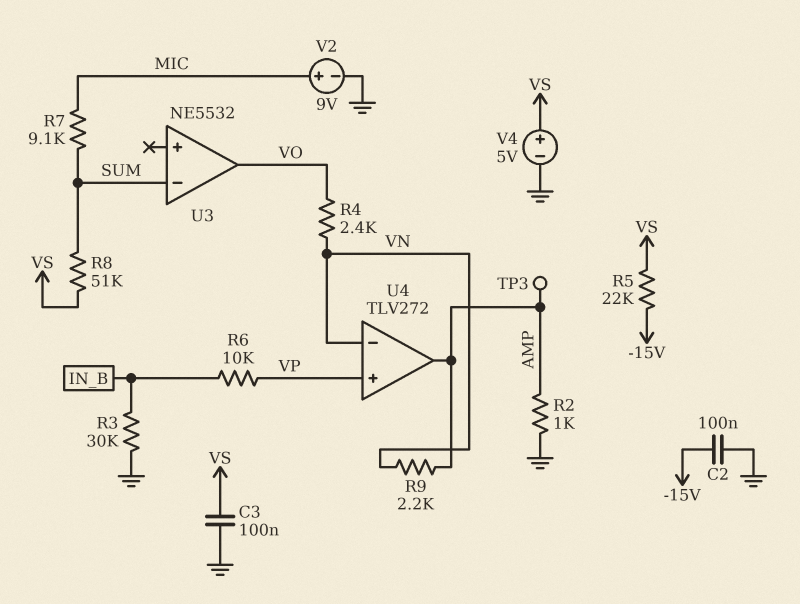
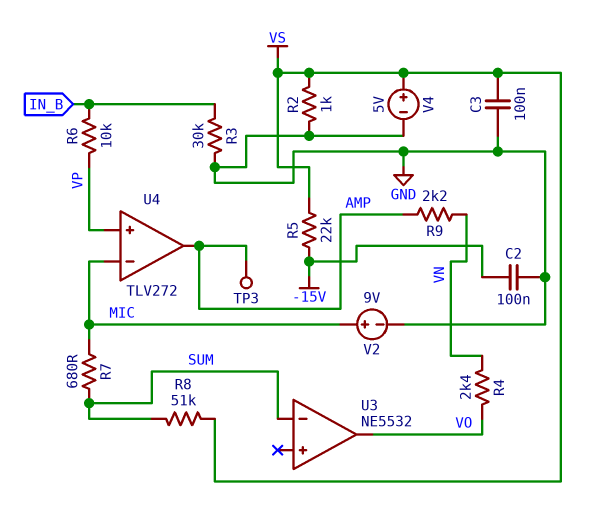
R2: 1k (AMP, GND) -> 1k (GND, VS)
R7: 9.1k (MIC, SUM) -> 680 (MIC, SUM)
U4 pin in-: VN -> MIC

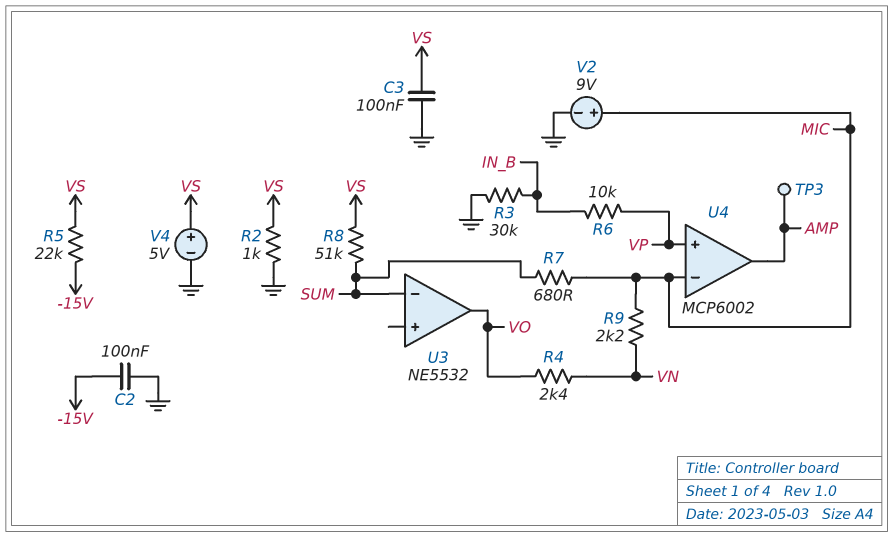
R9: 2.2k (AMP, VN) -> 2.2k (MIC, VN)
U4: TLV272 -> MCP6002

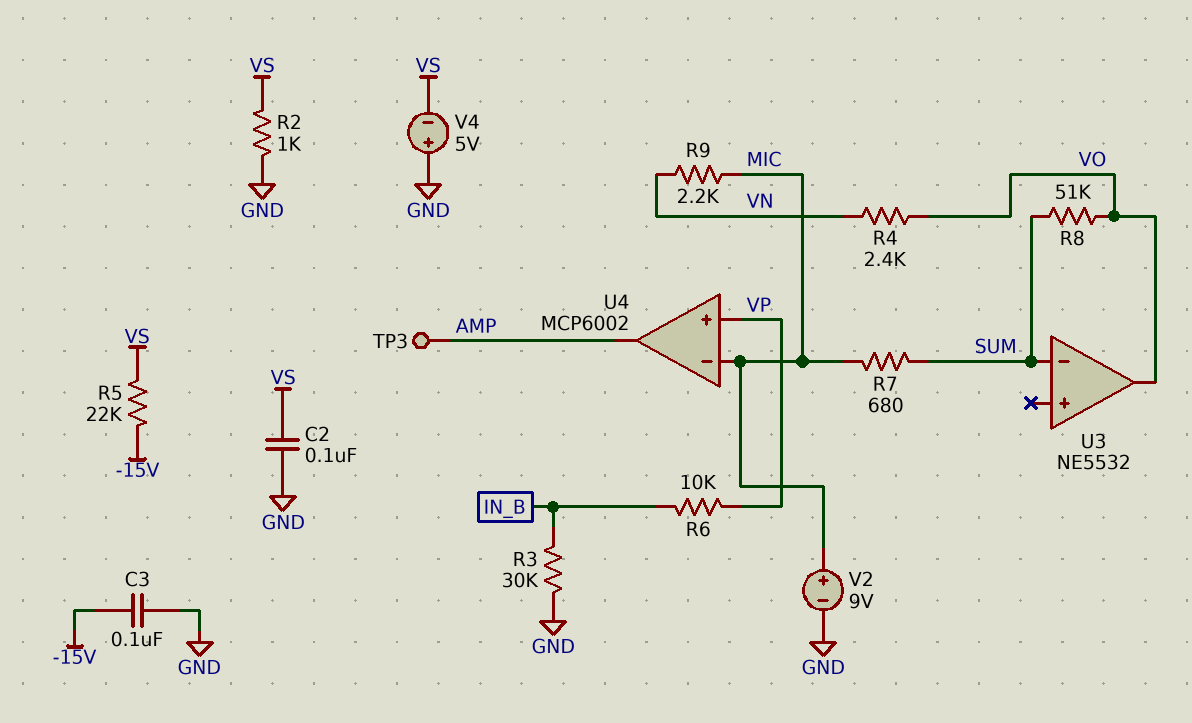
C2: 100nF (-15V, GND) -> 100nF (GND, VS)
C3: 100nF (GND, VS) -> 100nF (-15V, GND)
R8: 51k (SUM, VS) -> 51k (SUM, VO)
V4: 5V (plus VS, minus GND) -> 5V (plus GND, minus VS)

